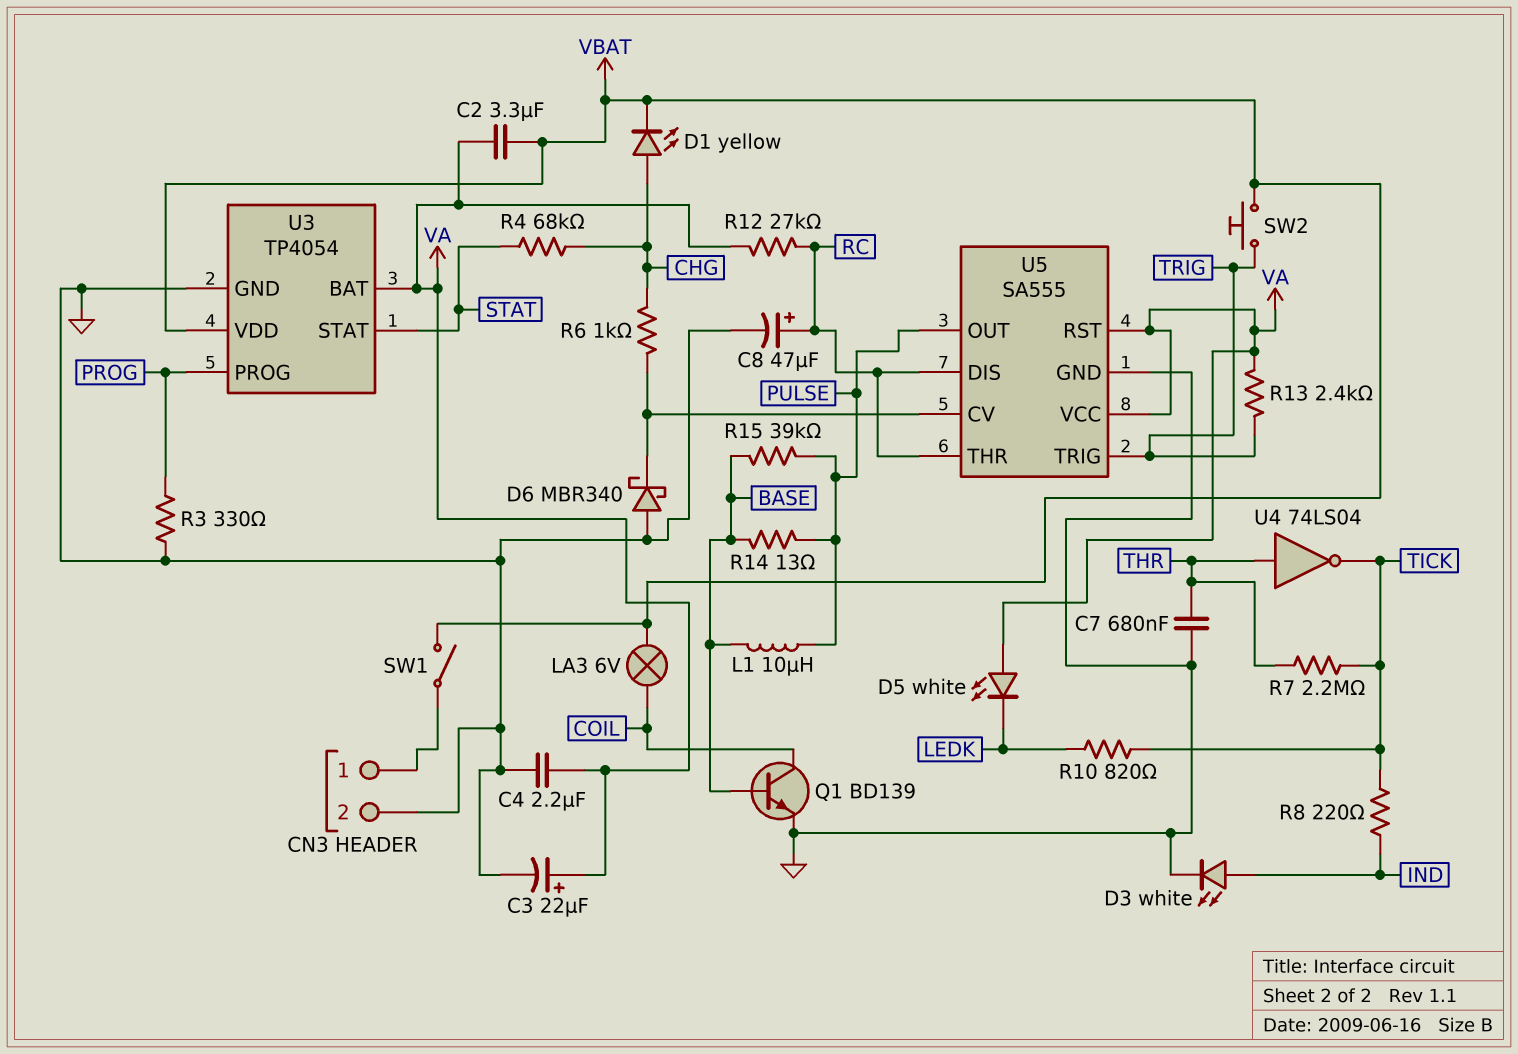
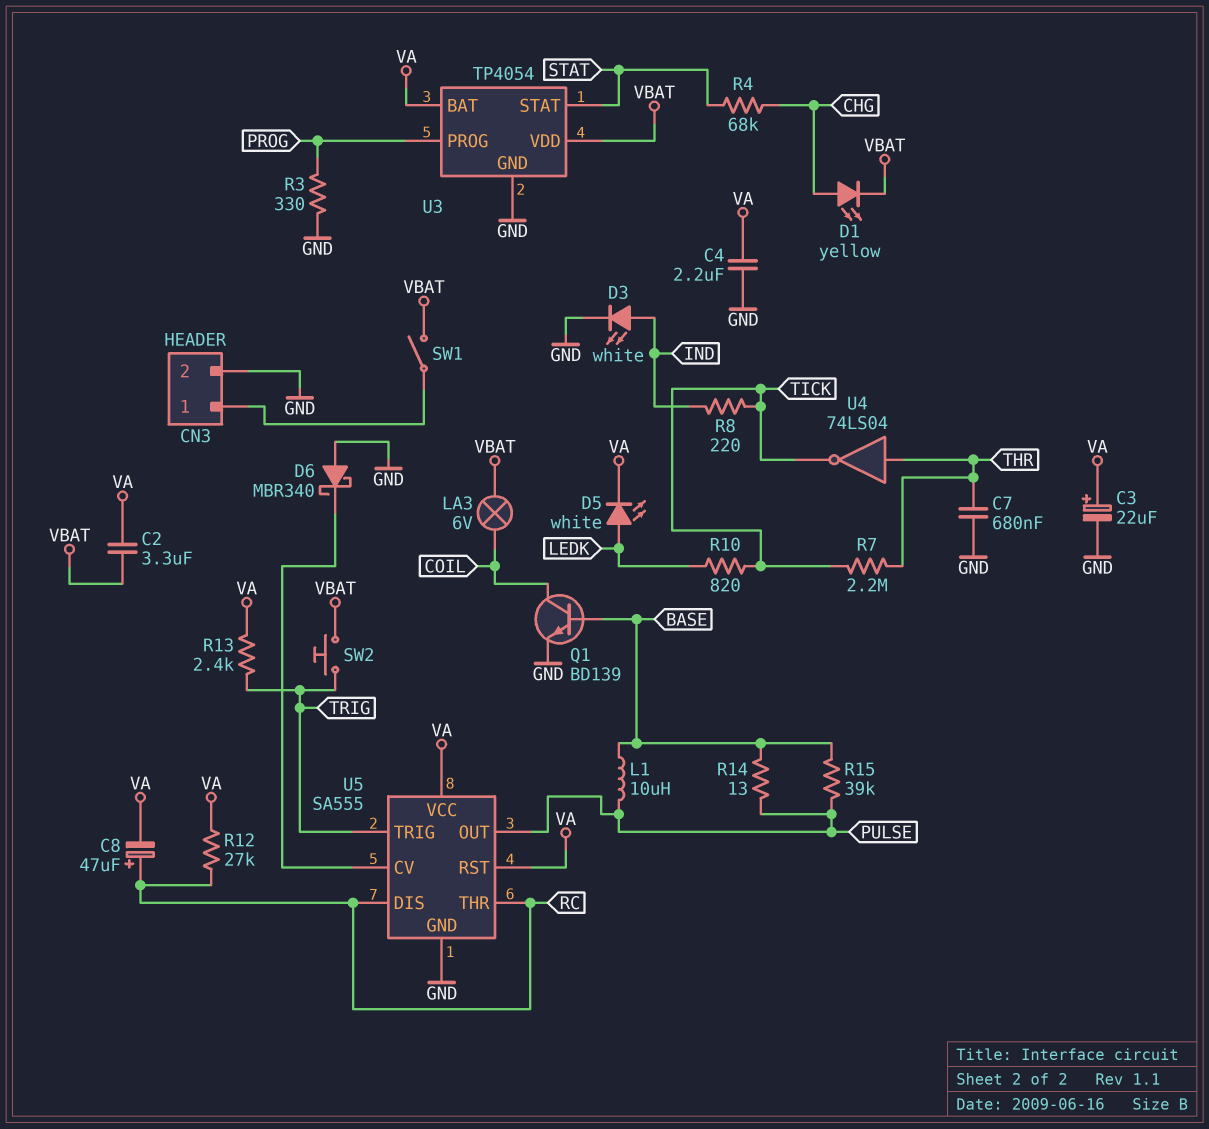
C8: 47uF (plus RC, minus GND) -> 47uF (plus RC, minus VA)
D5: LED white (A VA, K LEDK) -> LED white (A LEDK, K VA)
R6: 1k (CHG, U5/CV) -> none

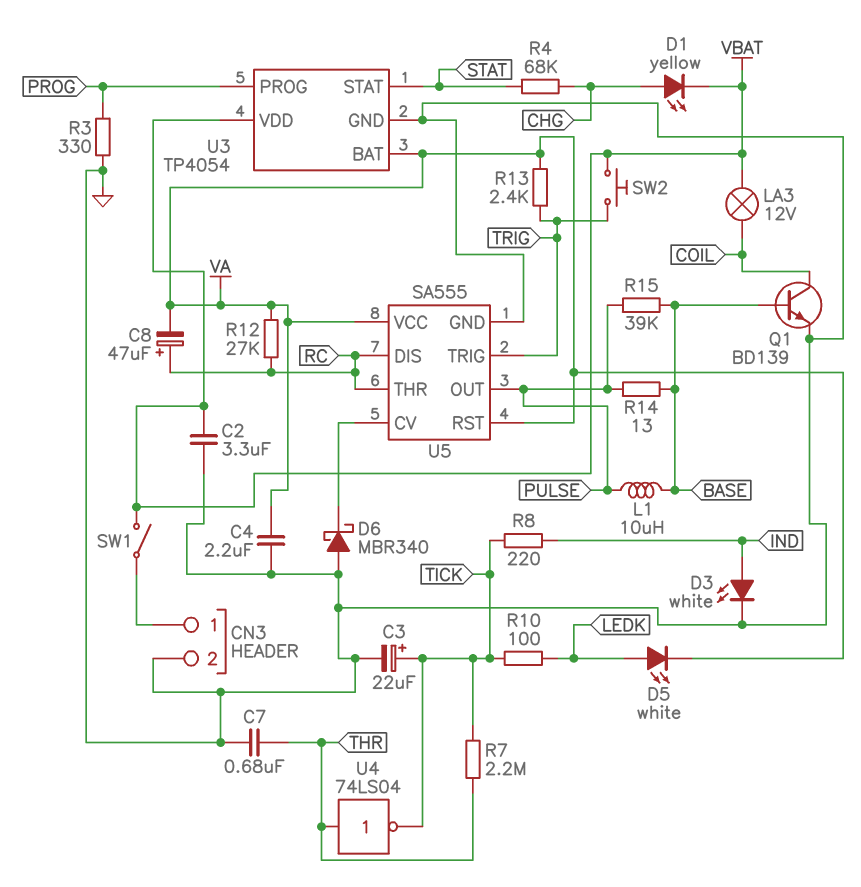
C2: 3.3uF (VA, VBAT) -> 3.3uF (GND, VBAT)
C3: 22uF (plus VA, minus GND) -> 22uF (plus TICK, minus GND)
LA3: lamp 6V (COIL, VBAT) -> lamp 12V (COIL, VBAT)
R10: 820 (LEDK, TICK) -> 100 (LEDK, TICK)

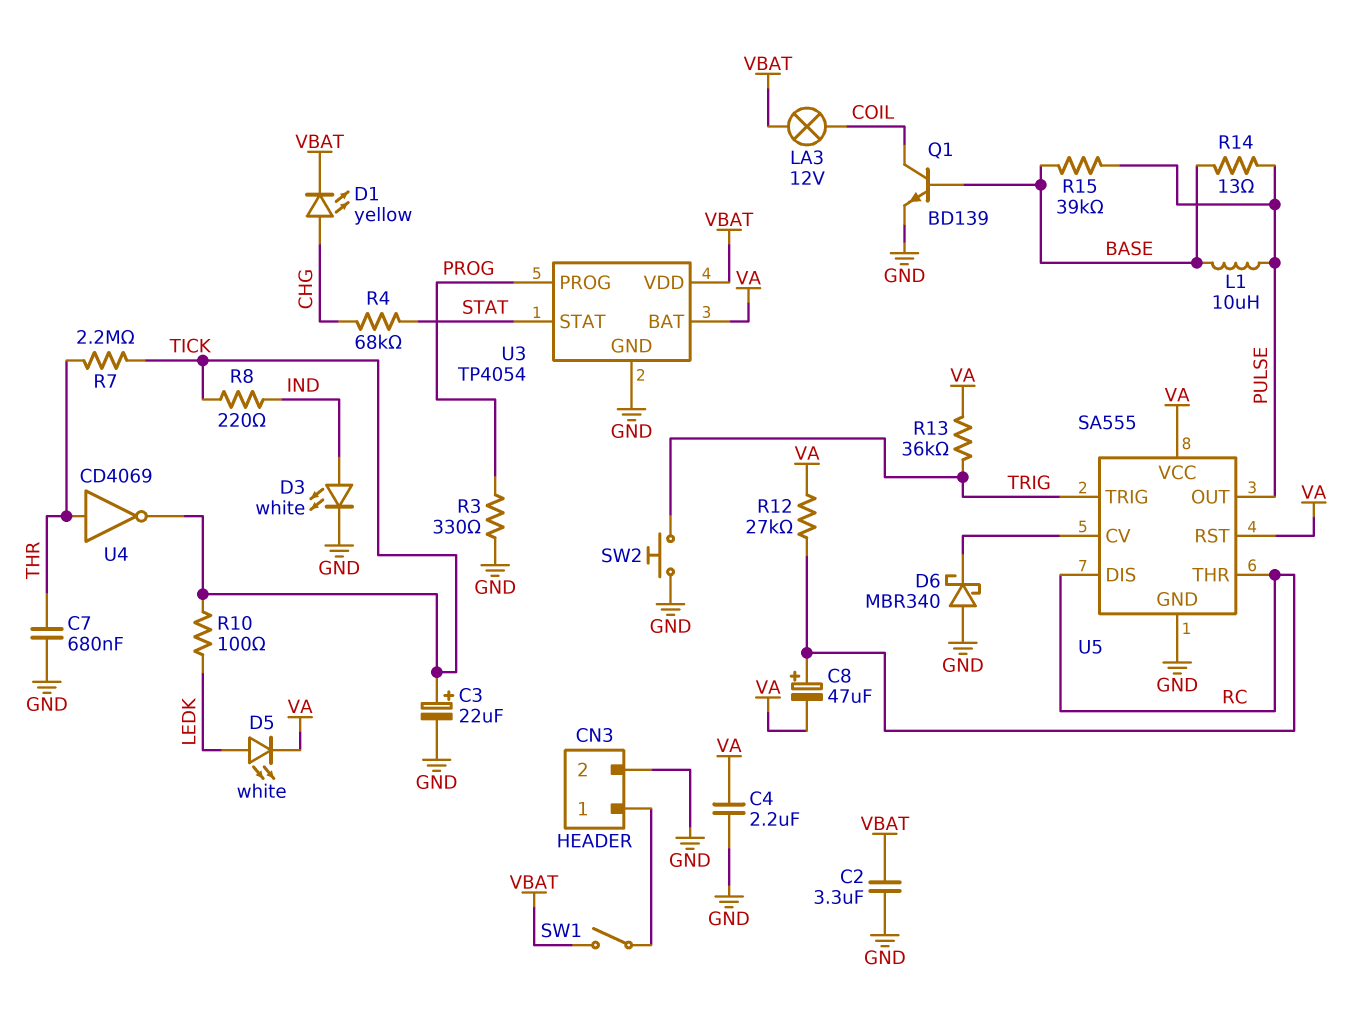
R13: 2.4k (TRIG, VA) -> 36k (TRIG, VA)
SW2: button (TRIG, VBAT) -> button (GND, TRIG)
U4: NOT 74LS04 (in THR, out TICK) -> NOT CD4069 (in THR, out TICK)

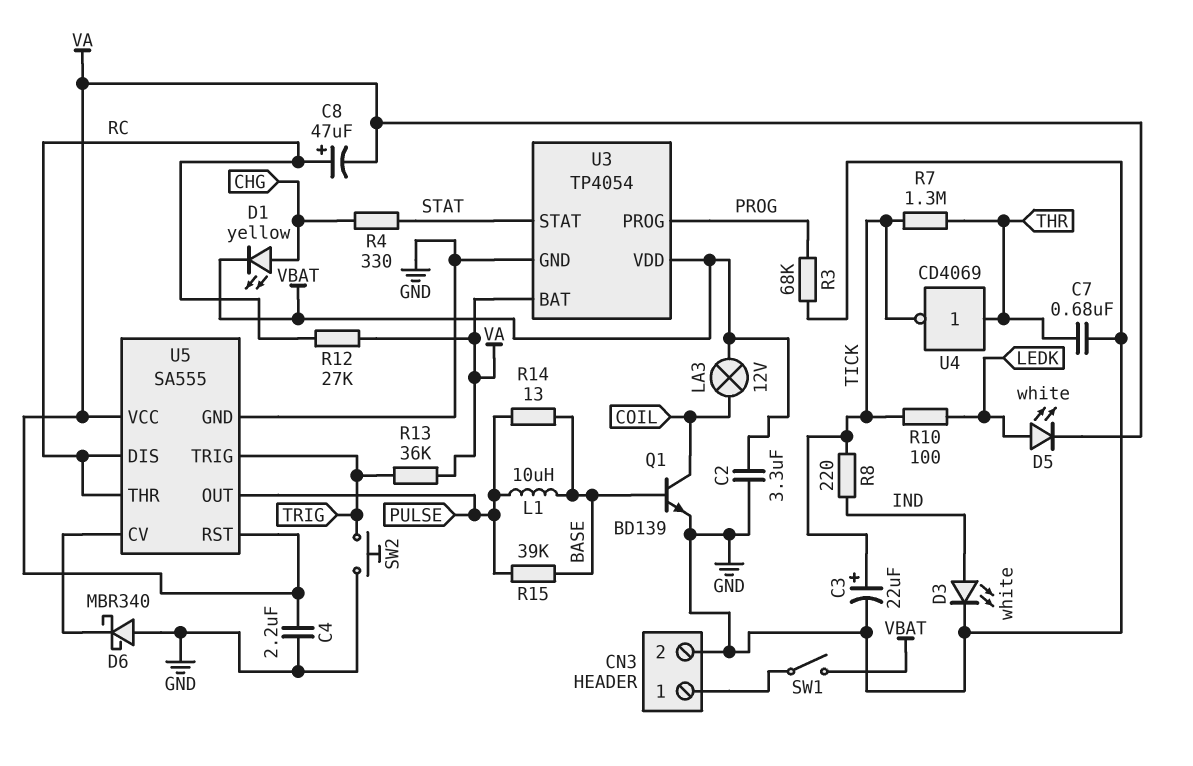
R3: 330 (GND, PROG) -> 68k (GND, PROG)
R4: 68k (CHG, STAT) -> 330 (CHG, STAT)
R7: 2.2M (THR, TICK) -> 1.3M (THR, TICK)

